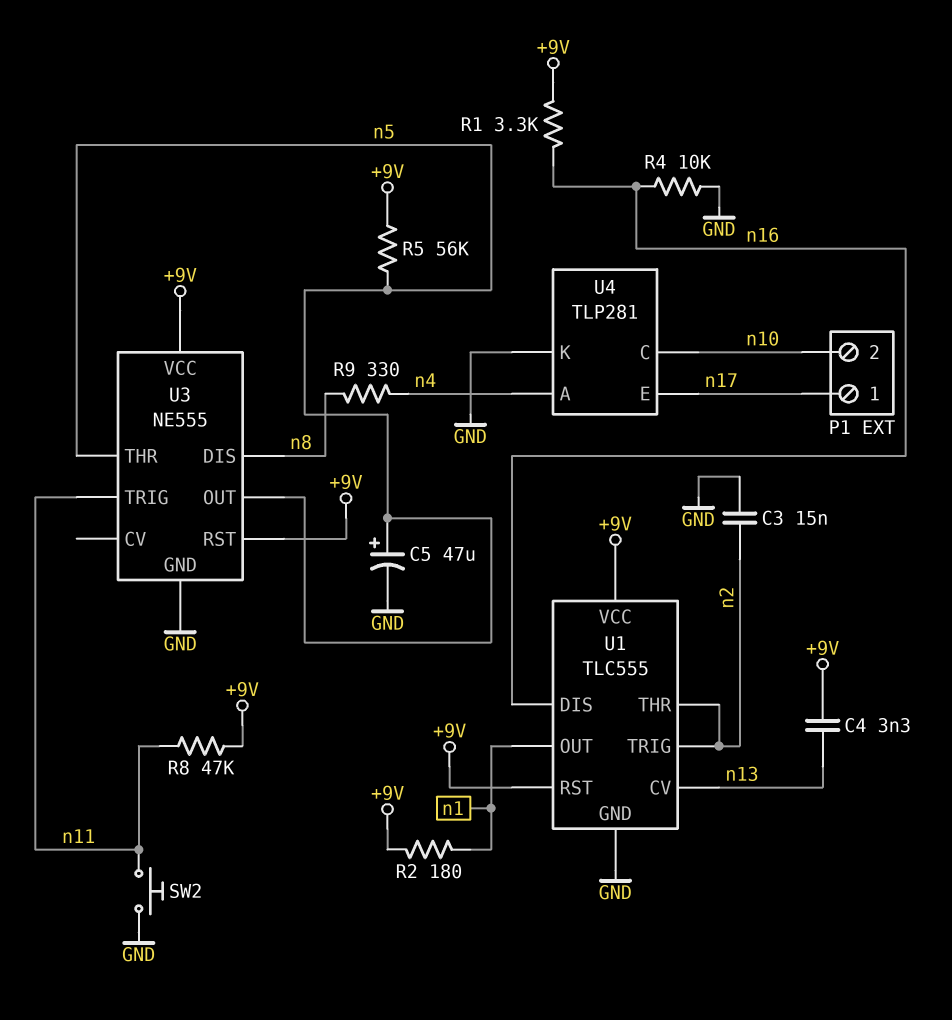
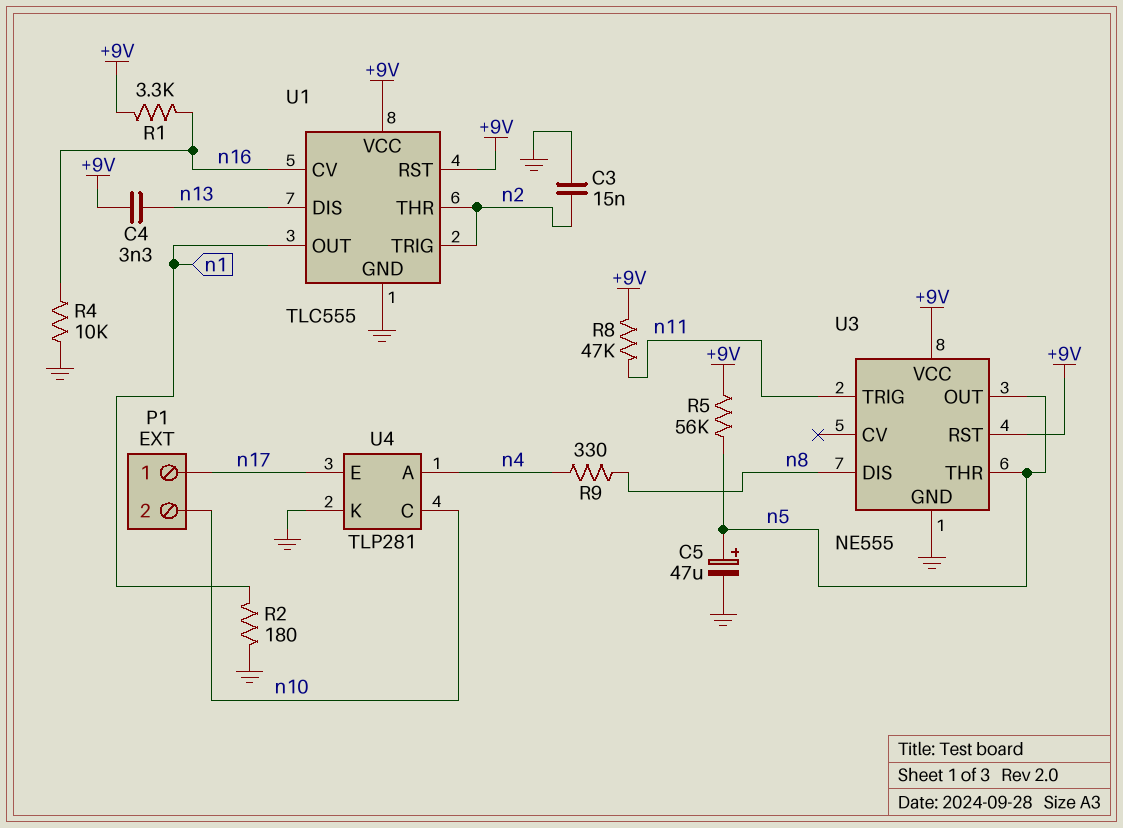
R2: 180 (+9V, n1) -> 180 (GND, n1)
SW2: button (GND, n11) -> none
U1 pin CV: n13 -> n16
U1 pin DIS: n16 -> n13

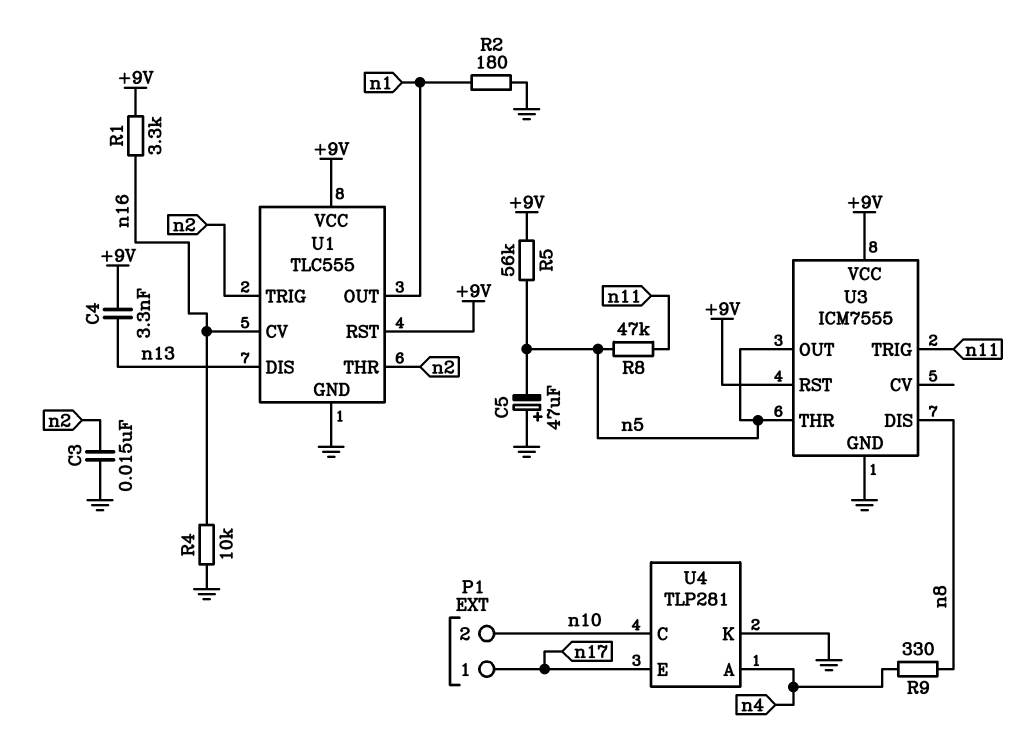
C5: 47uF (plus n5, minus GND) -> 47uF (plus GND, minus n5)
R8: 47k (+9V, n11) -> 47k (n5, n11)
U3: NE555 -> ICM7555

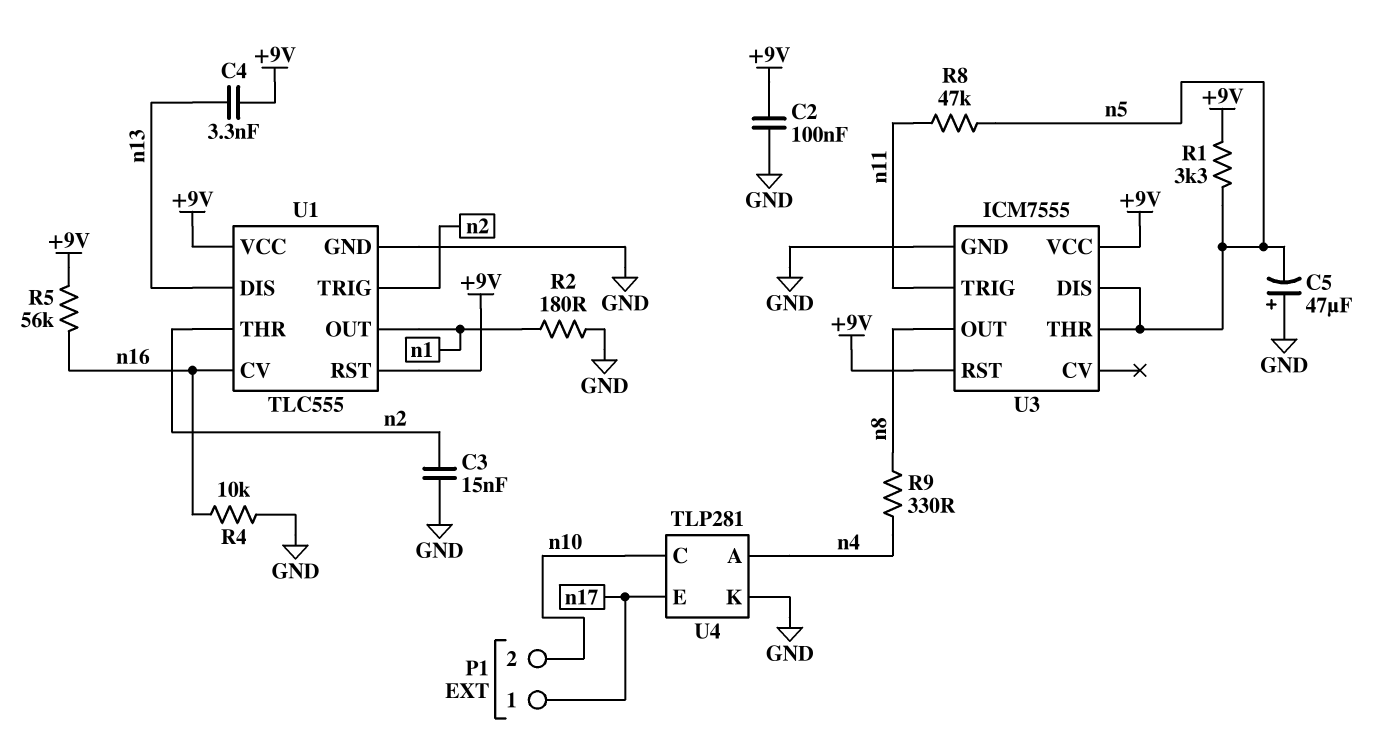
C2: none -> 100nF (+9V, GND)
R1: 3.3k (+9V, n16) -> 3.3k (+9V, n5)
R5: 56k (+9V, n5) -> 56k (+9V, n16)
U3 pin DIS: n8 -> n5
U3 pin OUT: n5 -> n8

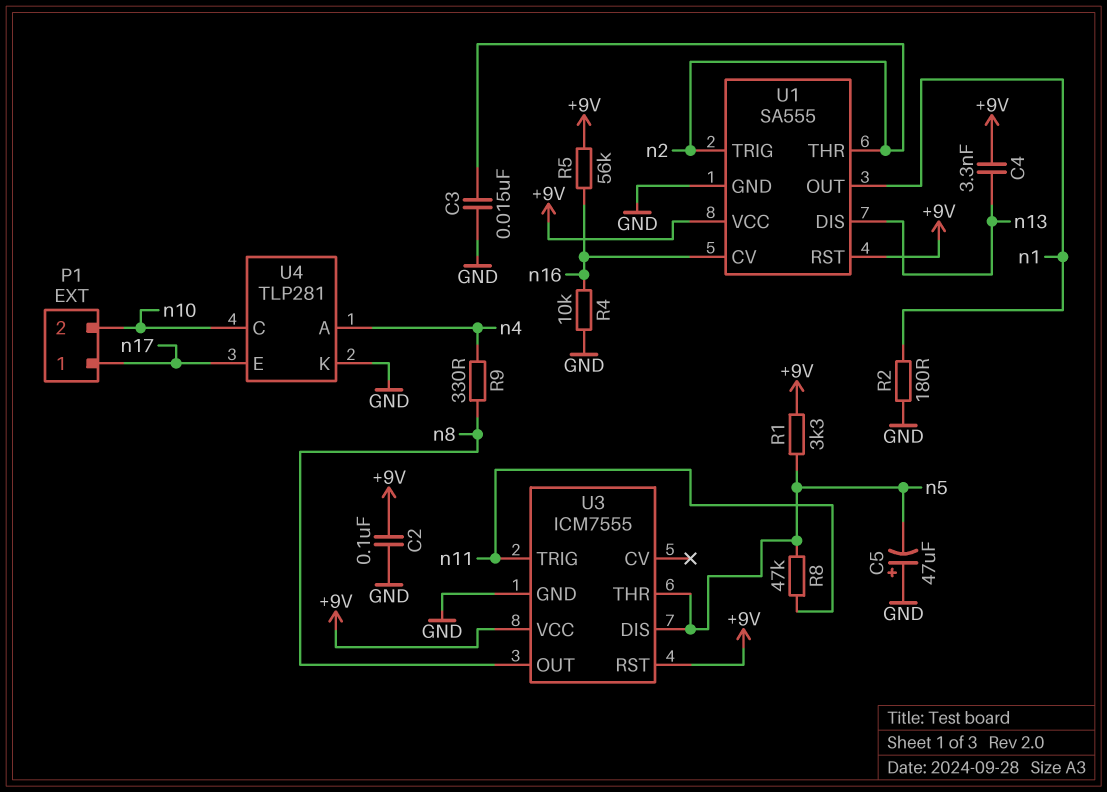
U1: TLC555 -> SA555

